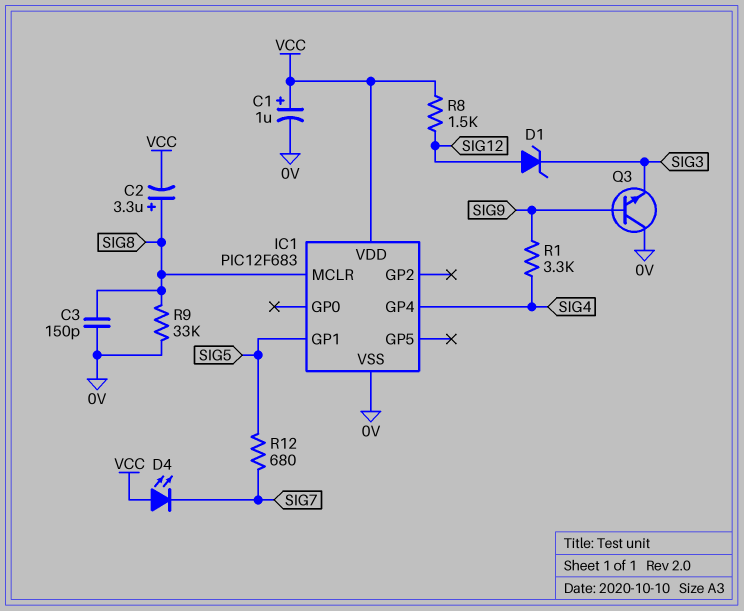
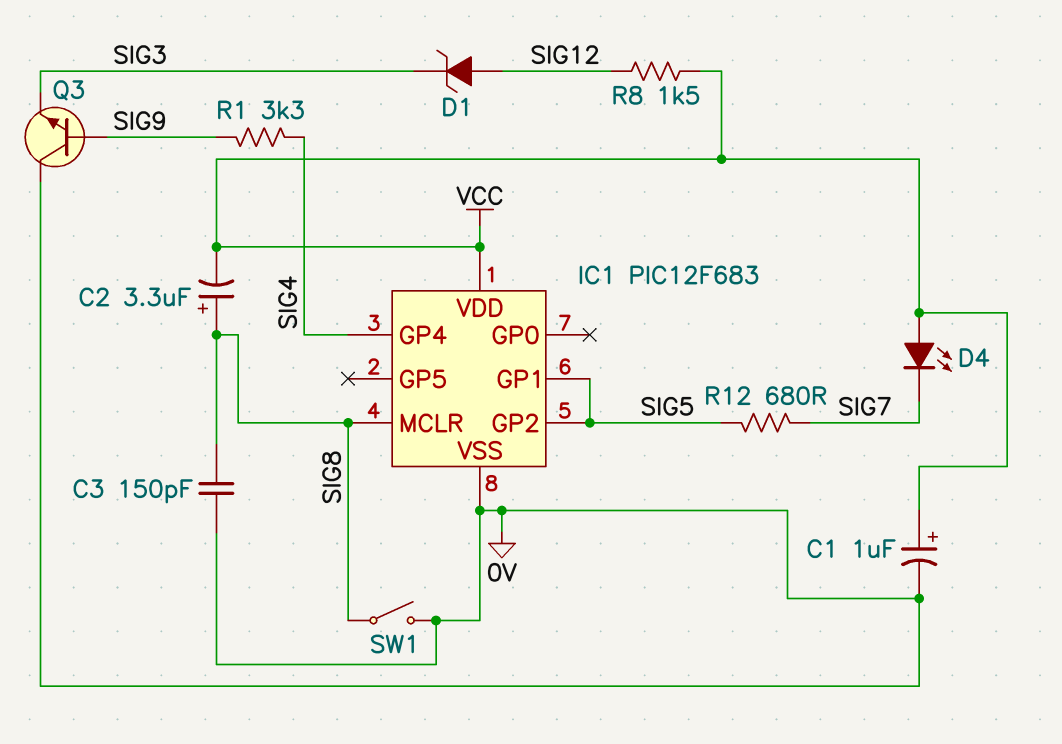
IC1 pin GP2: none -> SIG5
R9: 33k (0V, SIG8) -> none
SW1: none -> switch (0V, SIG8)

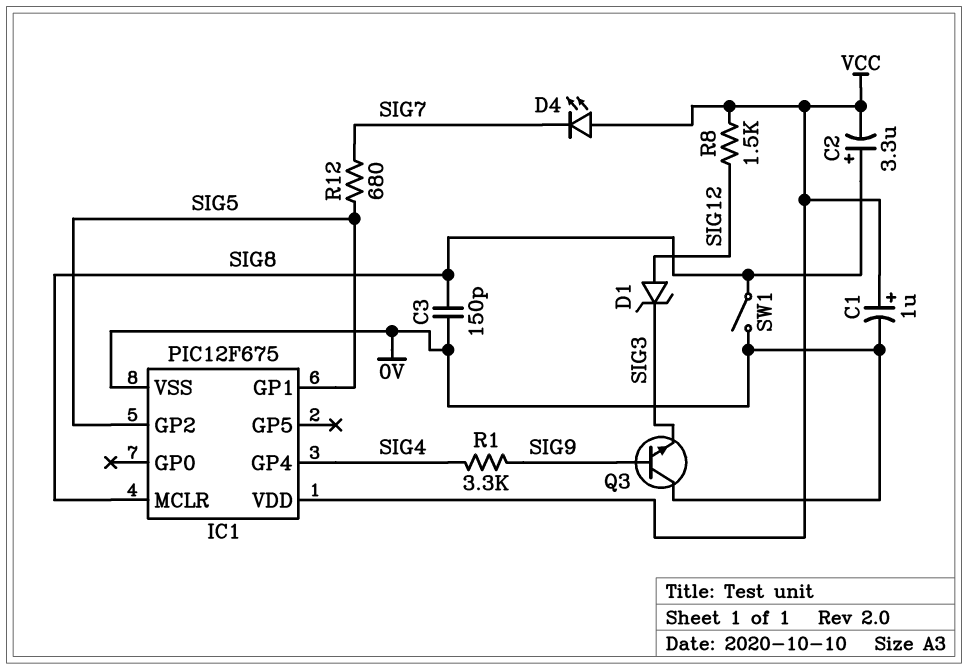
IC1: PIC12F683 -> PIC12F675

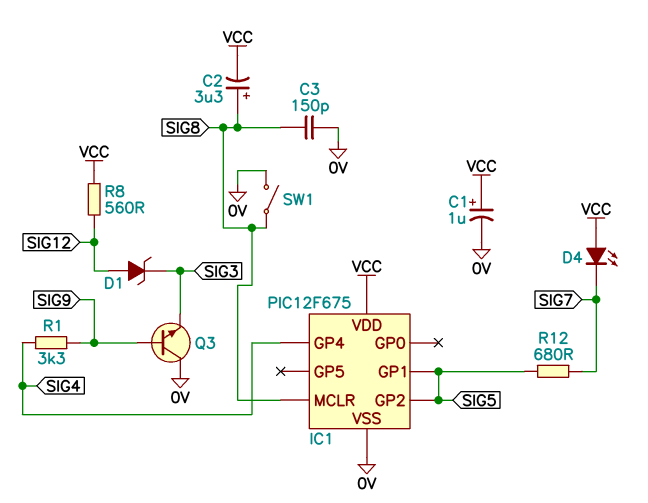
R8: 1.5k (SIG12, VCC) -> 560 (SIG12, VCC)

